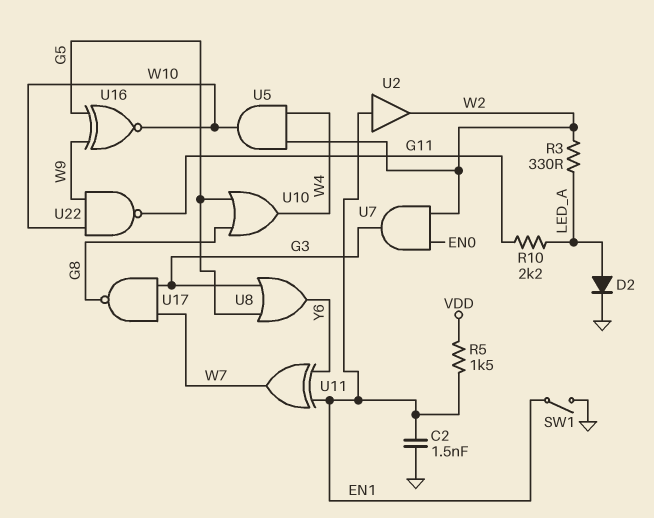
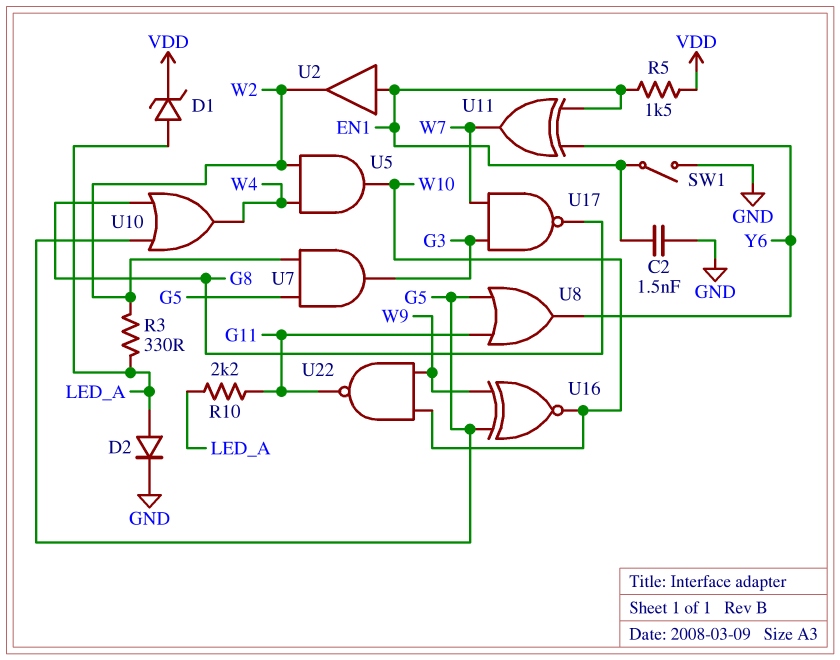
D1: none -> zener (A LED_A, K VDD)
U7: AND (in EN0, in W2, out G3) -> AND (in G5, in W2, out G3)
U8: OR (in G3, in G5, out Y6) -> OR (in G5, in G11, out Y6)

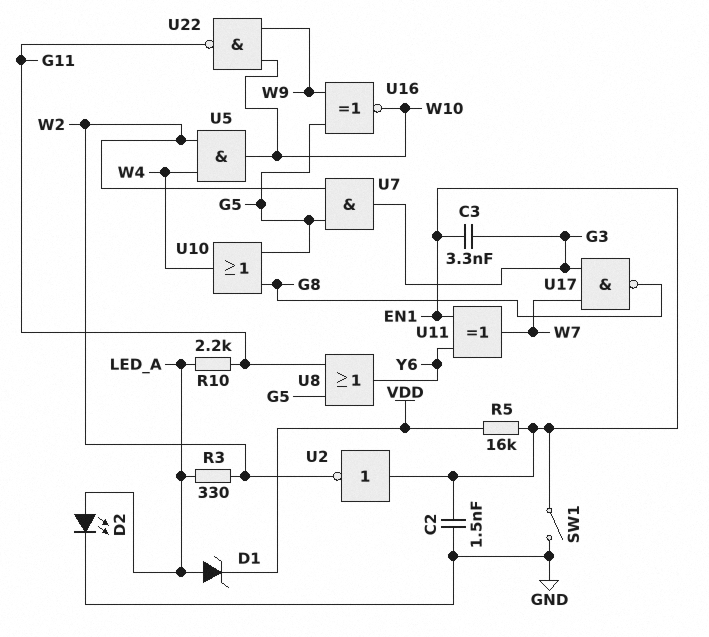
C3: none -> 3.3nF (EN1, G3)
D2: diode (A LED_A, K GND) -> LED (A LED_A, K GND)
R5: 1.5k (EN1, VDD) -> 16k (EN1, VDD)
U2: buffer (in EN1, out W2) -> NOT (in EN1, out W2)

